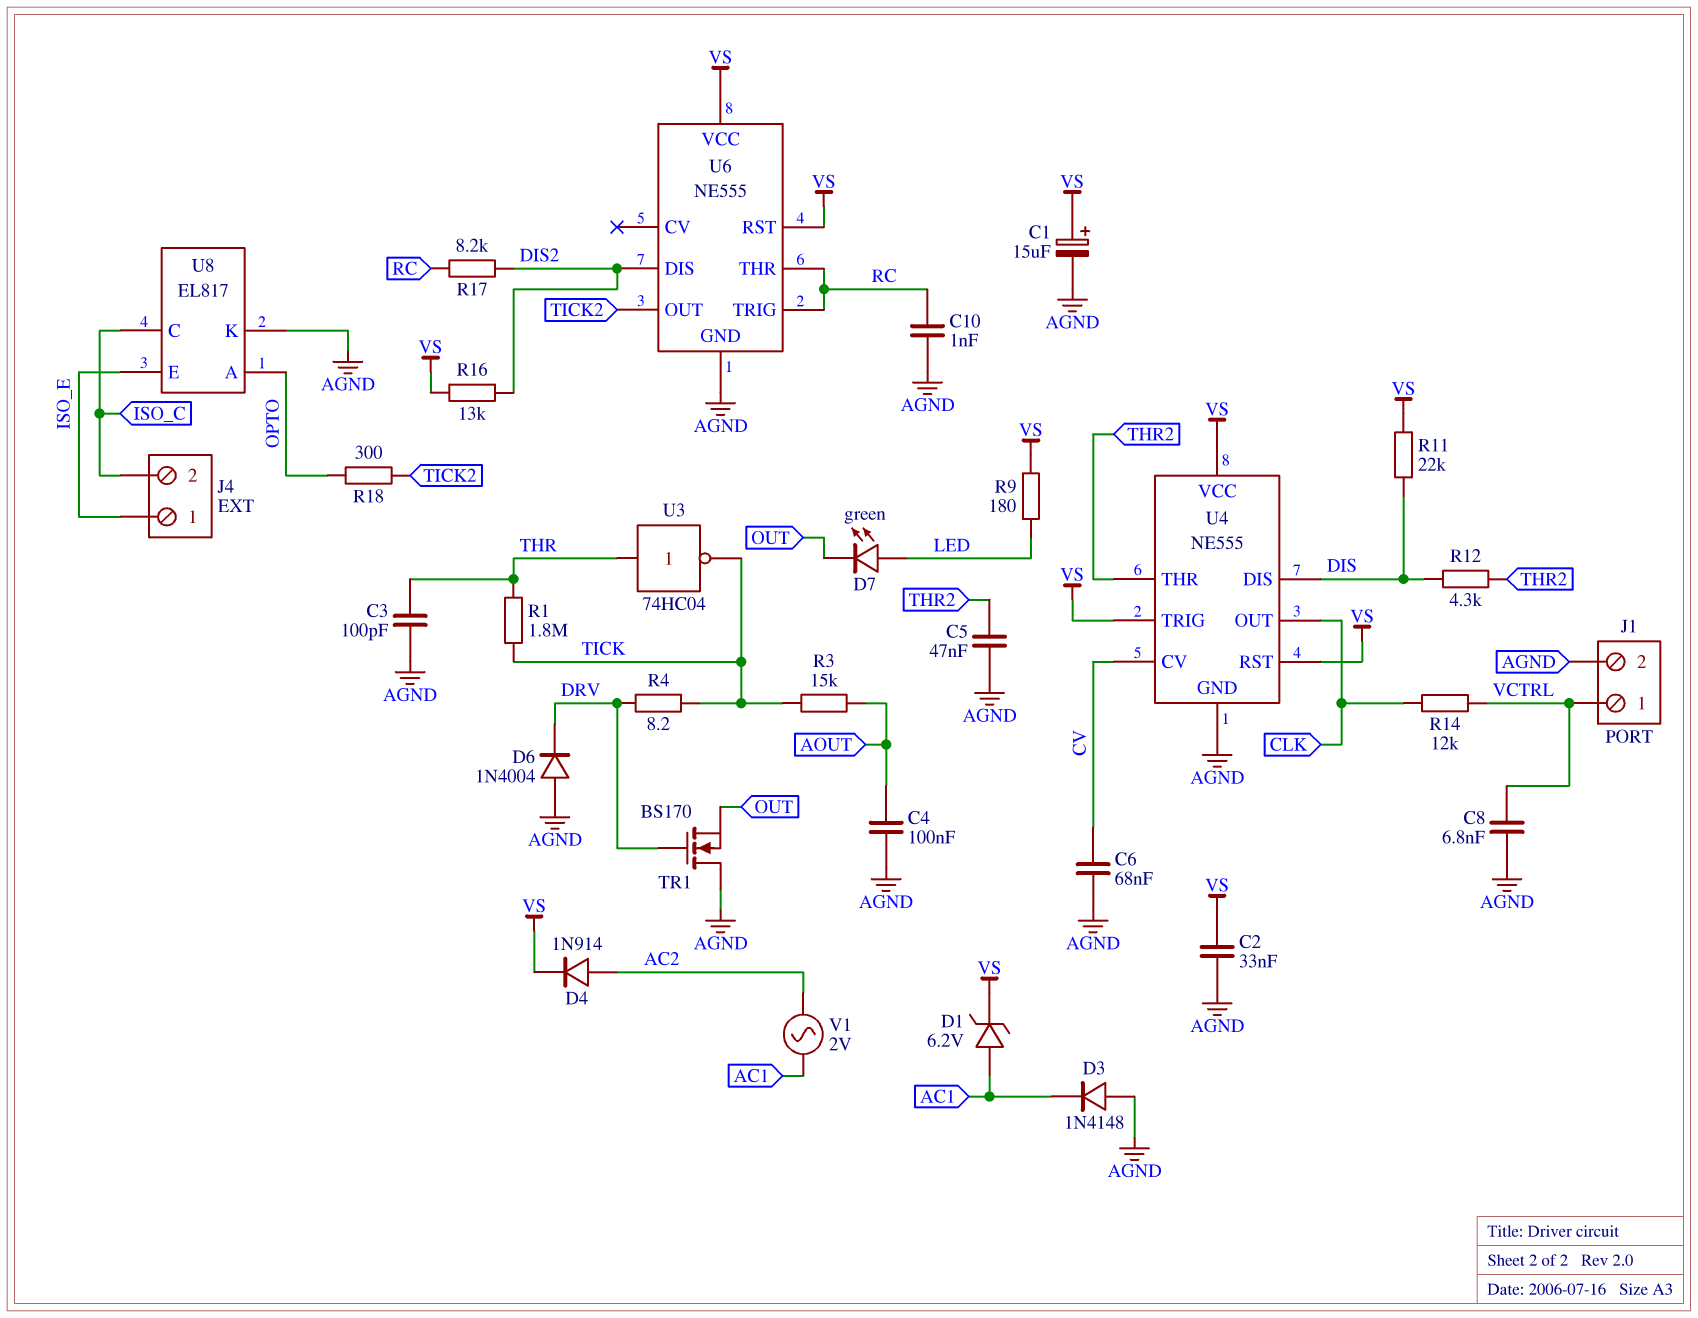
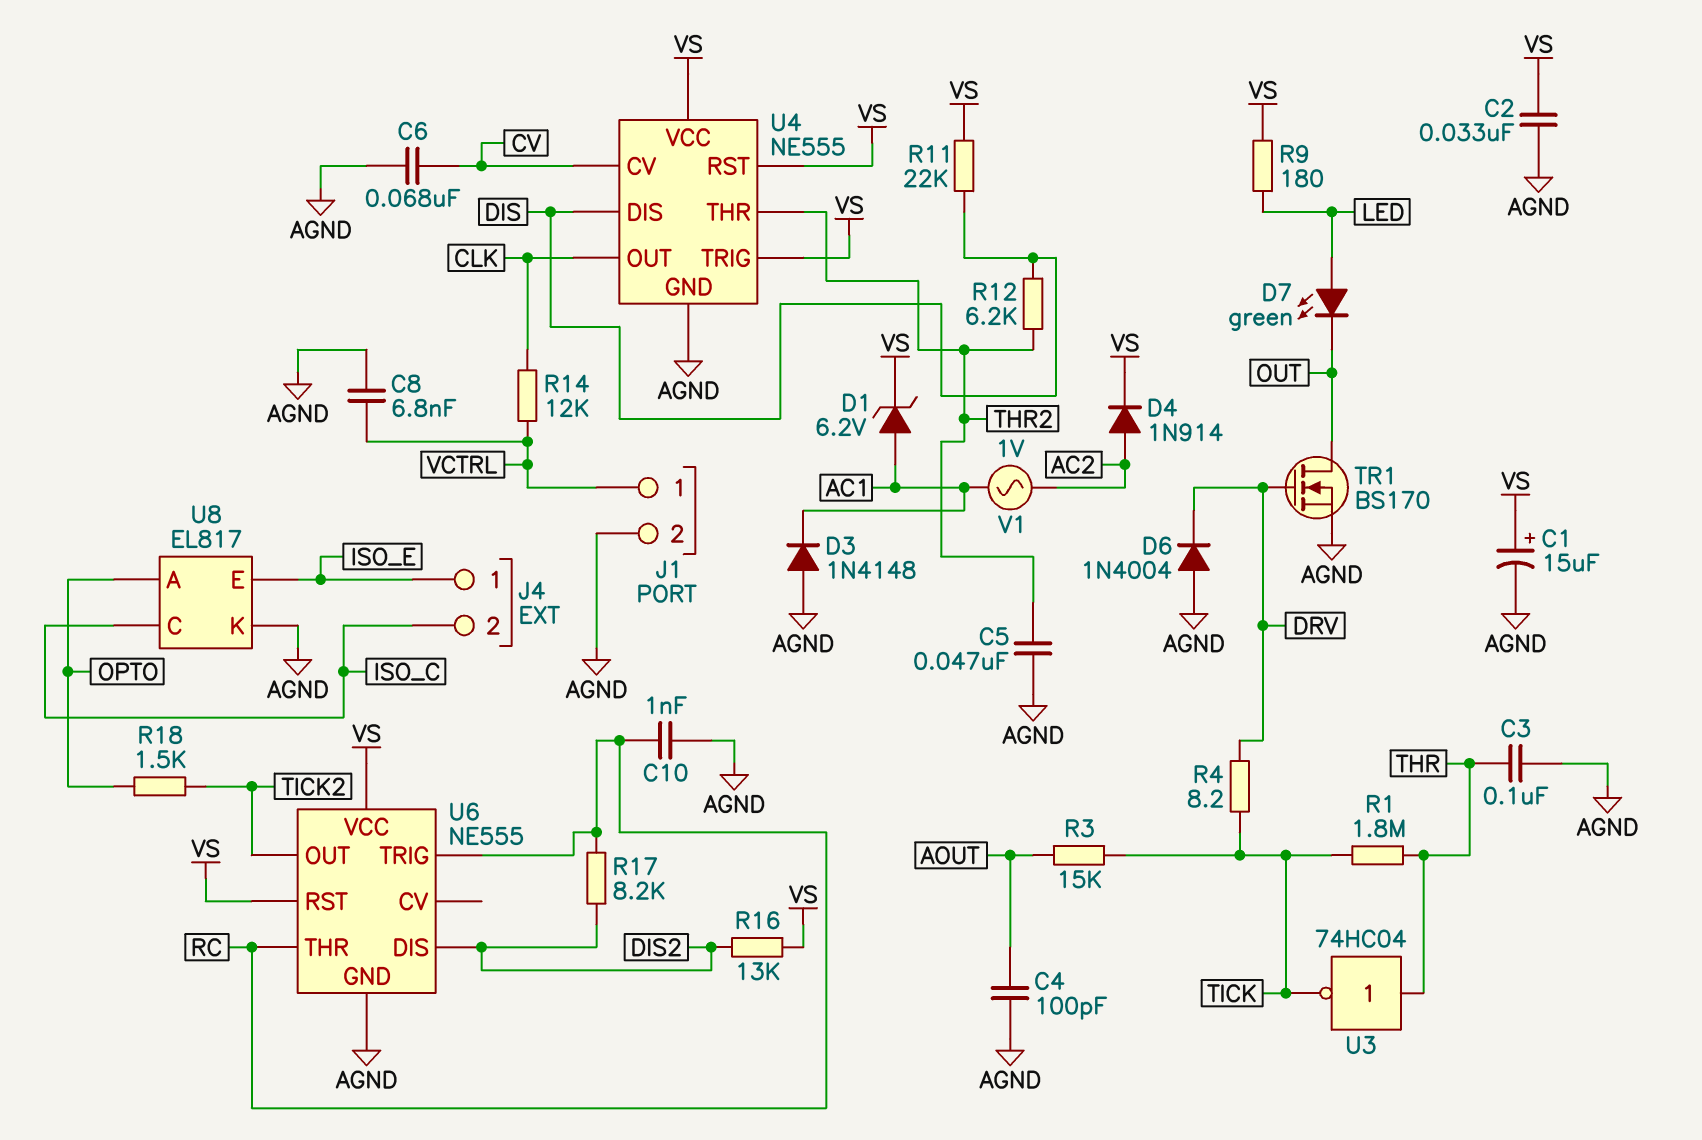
C3: 100pF (AGND, THR) -> 100nF (AGND, THR)
C4: 100nF (AGND, AOUT) -> 100pF (AGND, AOUT)
R12: 4.3k (DIS, THR2) -> 6.2k (DIS, THR2)
R18: 300 (OPTO, TICK2) -> 1.5k (OPTO, TICK2)
TR1: NMOS BS170 (G DRV, D AGND, S OUT) -> NMOS BS170 (G DRV, D OUT, S AGND)
V1: AC 2V (AC1, AC2) -> AC 1V (AC1, AC2)

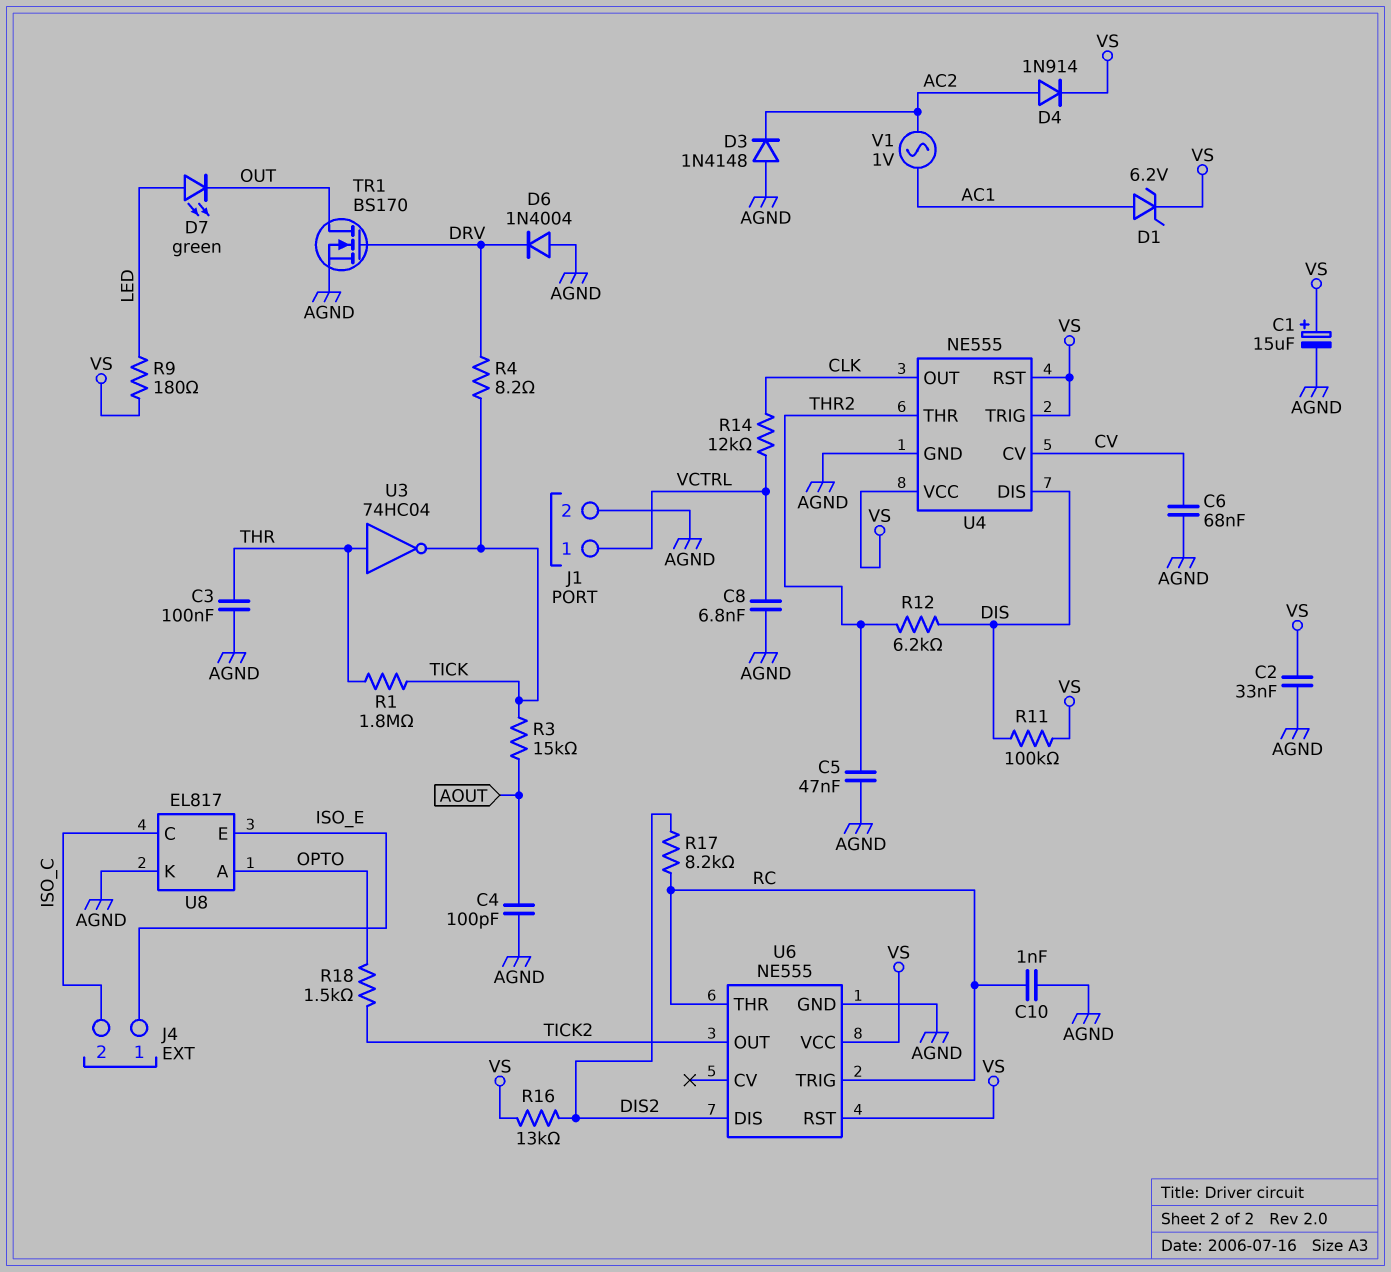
D3: diode 1N4148 (A AGND, K AC1) -> diode 1N4148 (A AGND, K AC2)
R11: 22k (DIS, VS) -> 100k (DIS, VS)

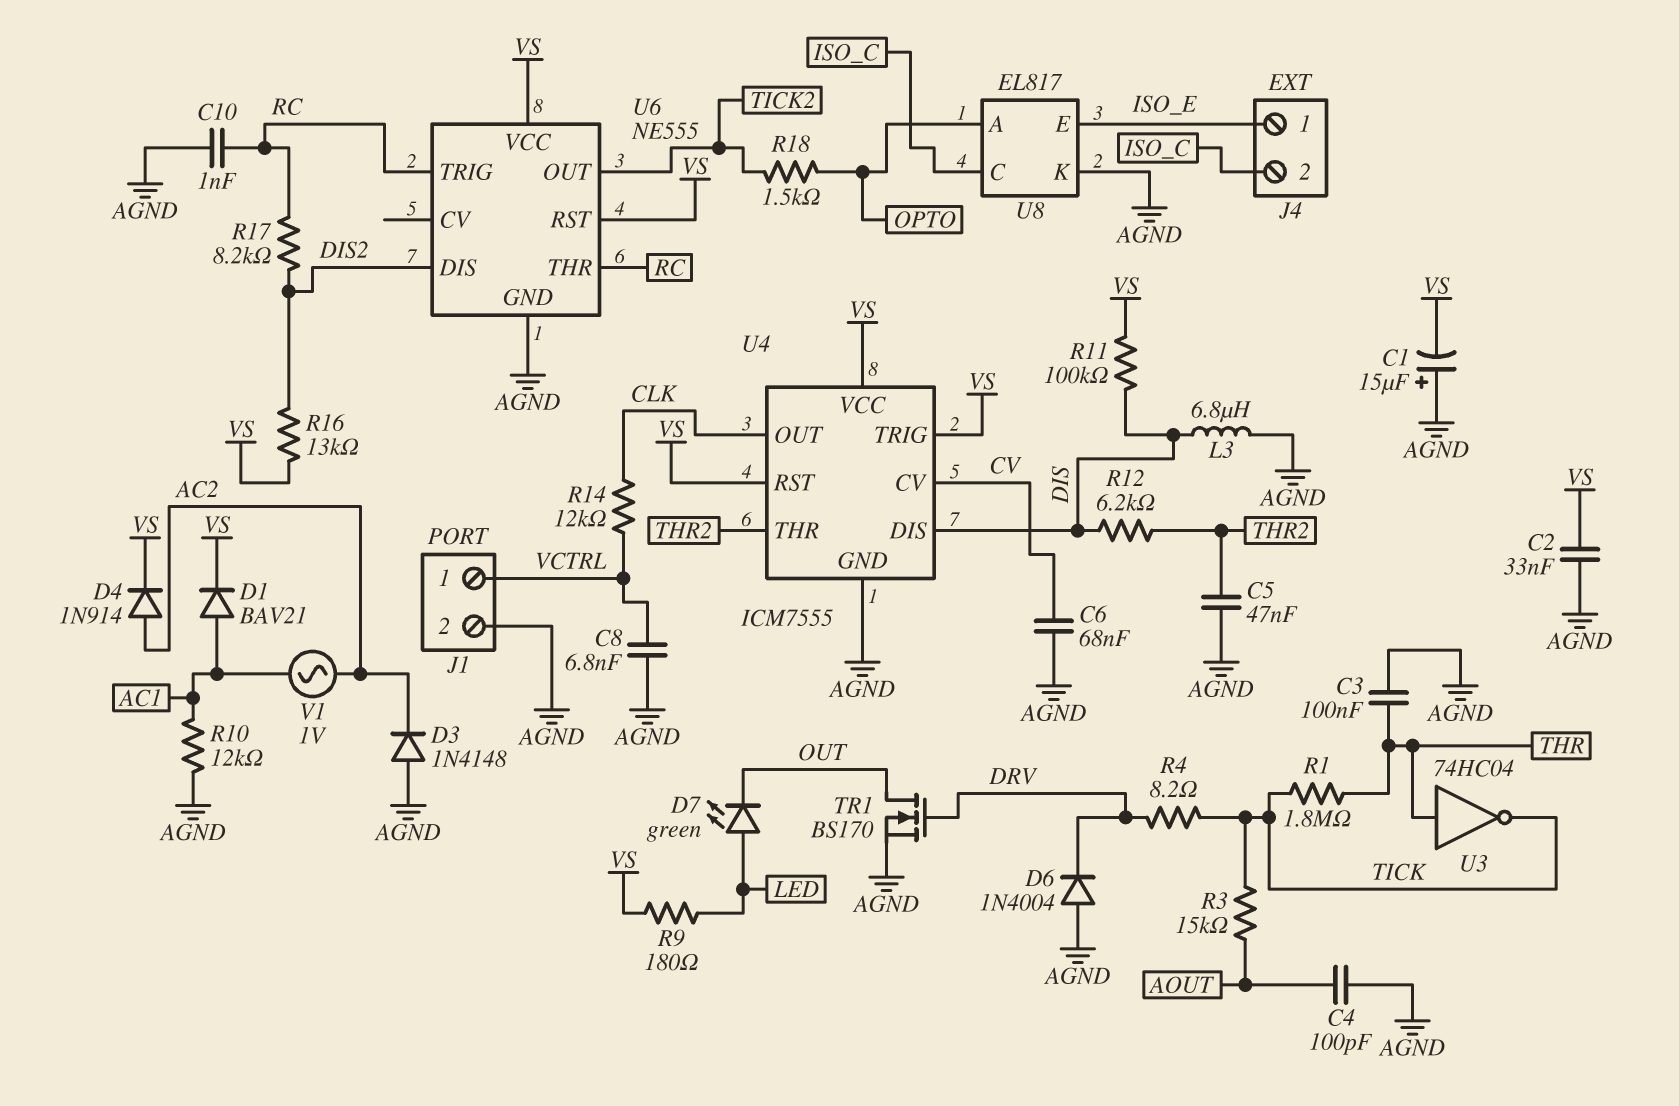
C1: 15uF (plus VS, minus AGND) -> 15uF (plus AGND, minus VS)
D1: zener 6.2V (A AC1, K VS) -> diode BAV21 (A AC1, K VS)
L3: none -> 6.8uH (AGND, DIS)
R10: none -> 12k (AC1, AGND)
U4: NE555 -> ICM7555

